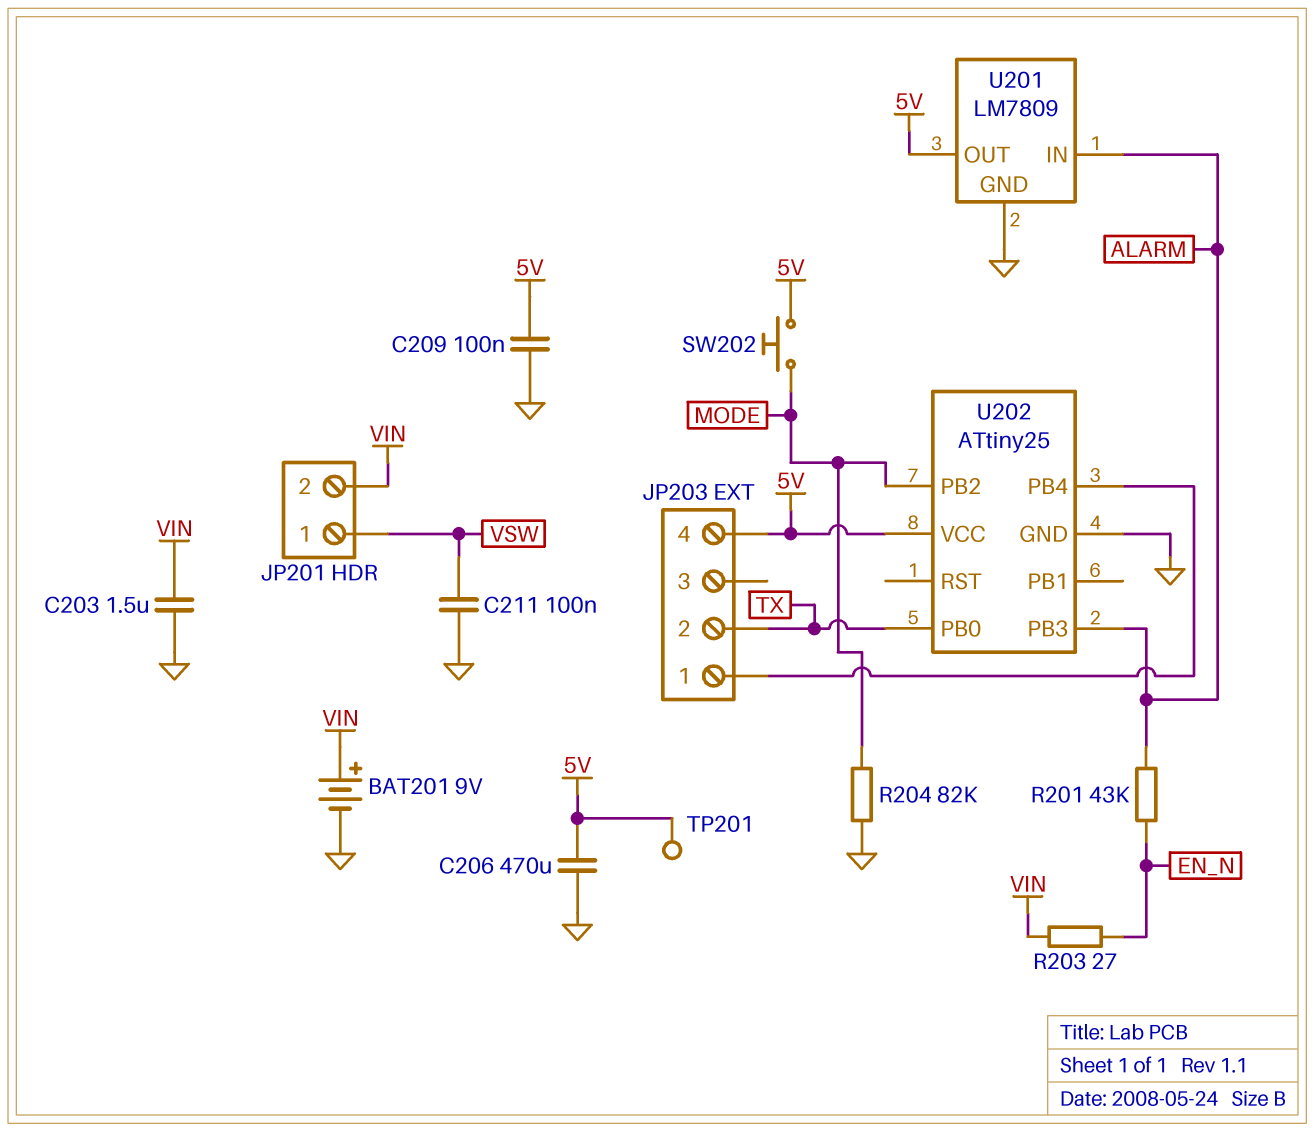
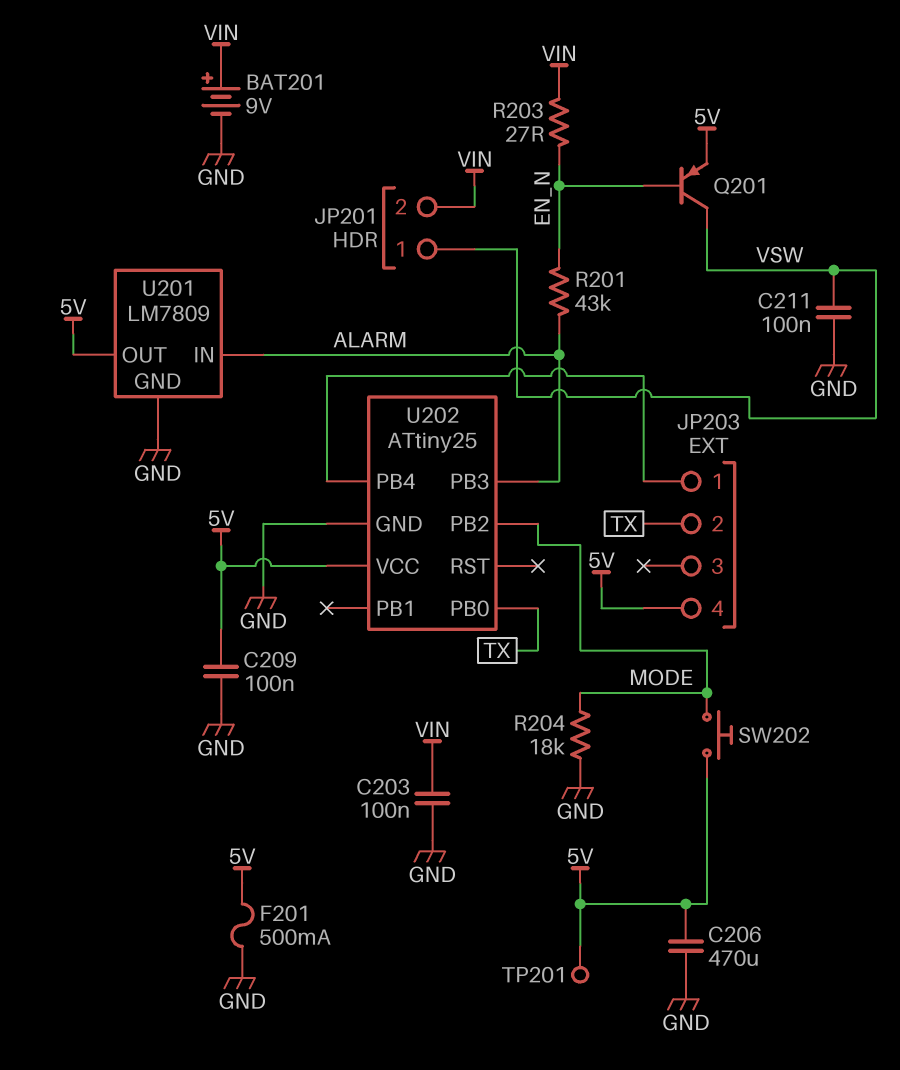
C203: 1.5uF (GND, VIN) -> 100nF (GND, VIN)
F201: none -> 500mA (5V, GND)
Q201: none -> PNP (B EN_N, C VSW, E 5V)
R204: 82k (GND, MODE) -> 18k (GND, MODE)

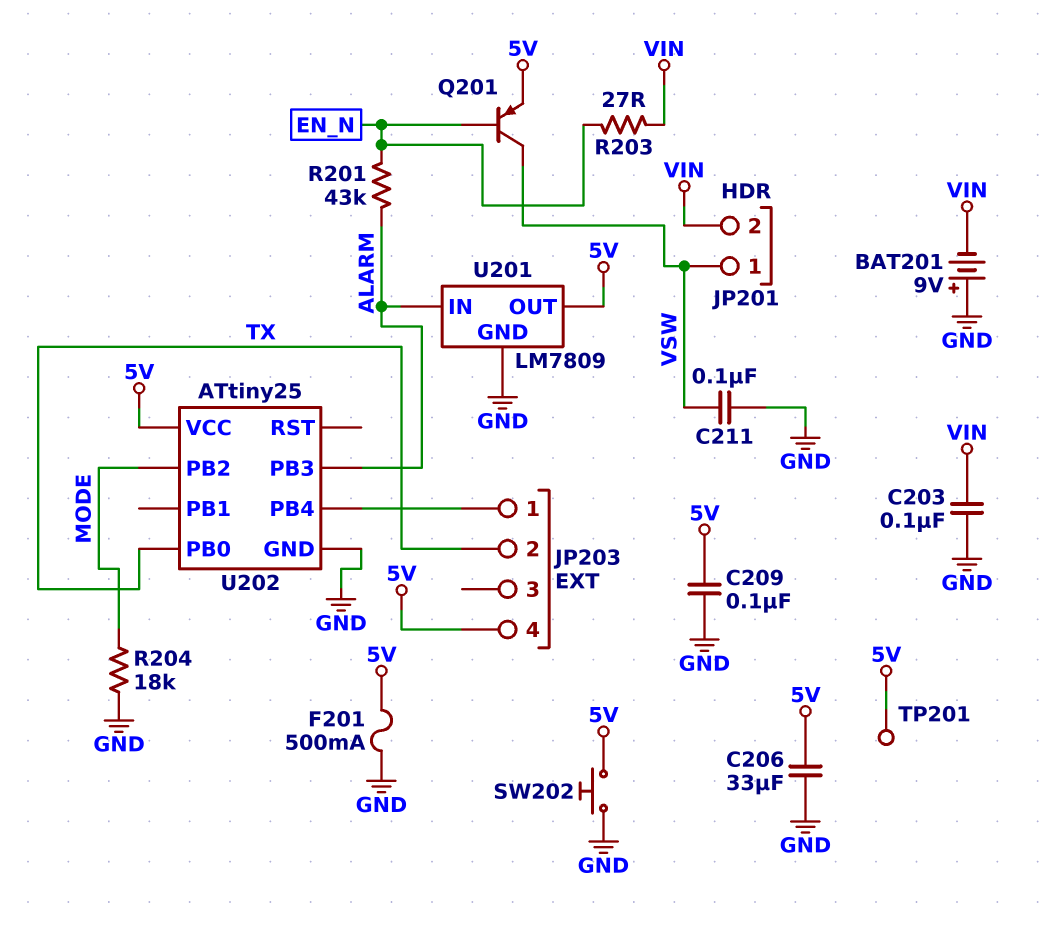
BAT201: 9V (plus VIN, minus GND) -> 9V (plus GND, minus VIN)
C206: 470uF (5V, GND) -> 33uF (5V, GND)
SW202: button (5V, MODE) -> button (5V, GND)

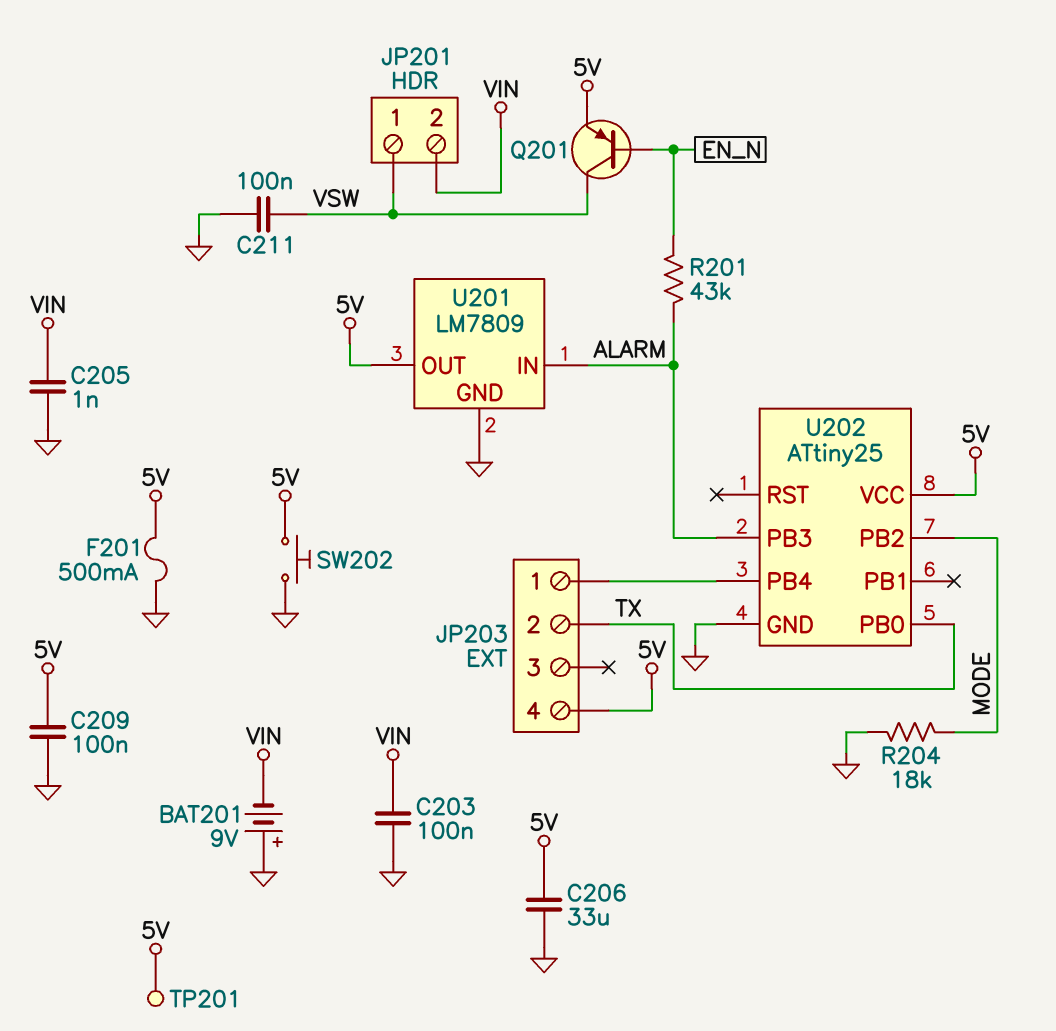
C205: none -> 1nF (GND, VIN)
R203: 27 (EN_N, VIN) -> none

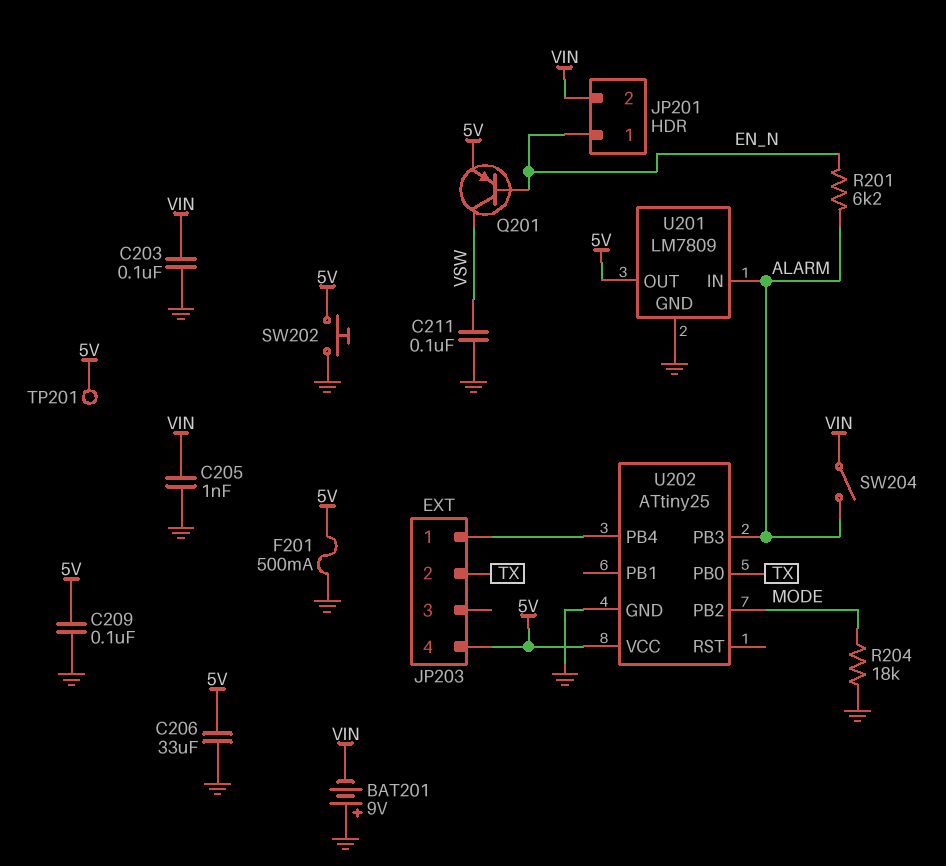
JP201 pin 1: VSW -> EN_N
R201: 43k (ALARM, EN_N) -> 6.2k (ALARM, EN_N)
SW204: none -> switch (ALARM, VIN)

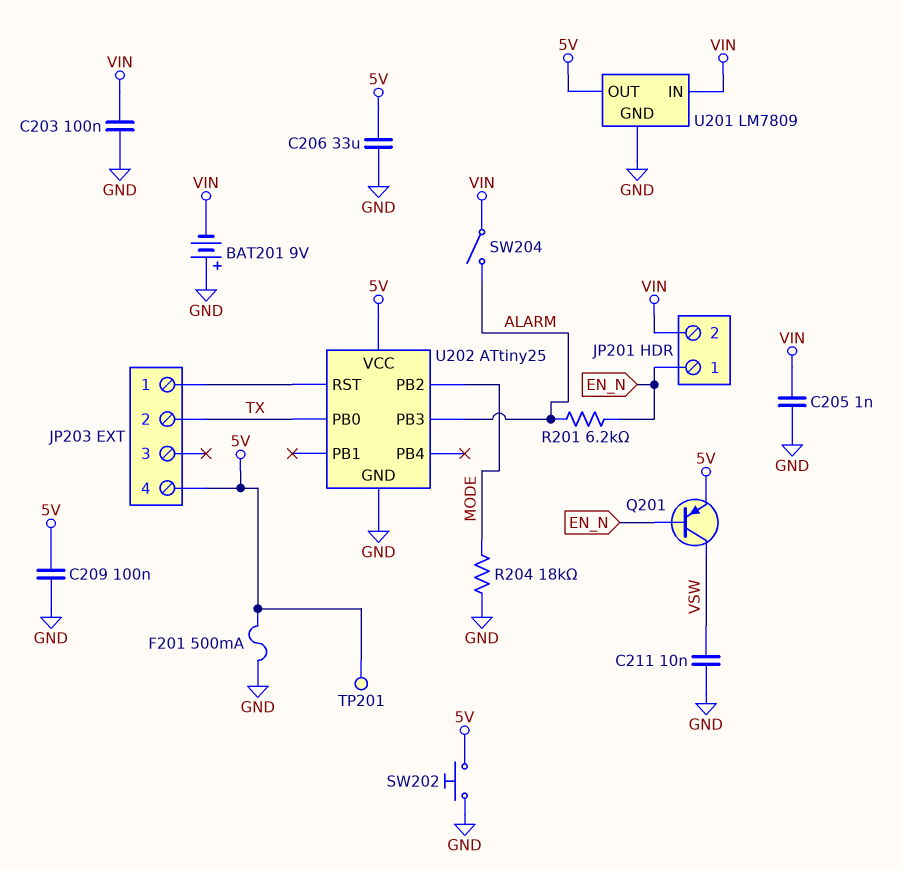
C211: 100nF (GND, VSW) -> 10nF (GND, VSW)
U201 pin IN: ALARM -> VIN
U202 pin PB4: JP203/1 -> none
U202 pin RST: none -> JP203/1

